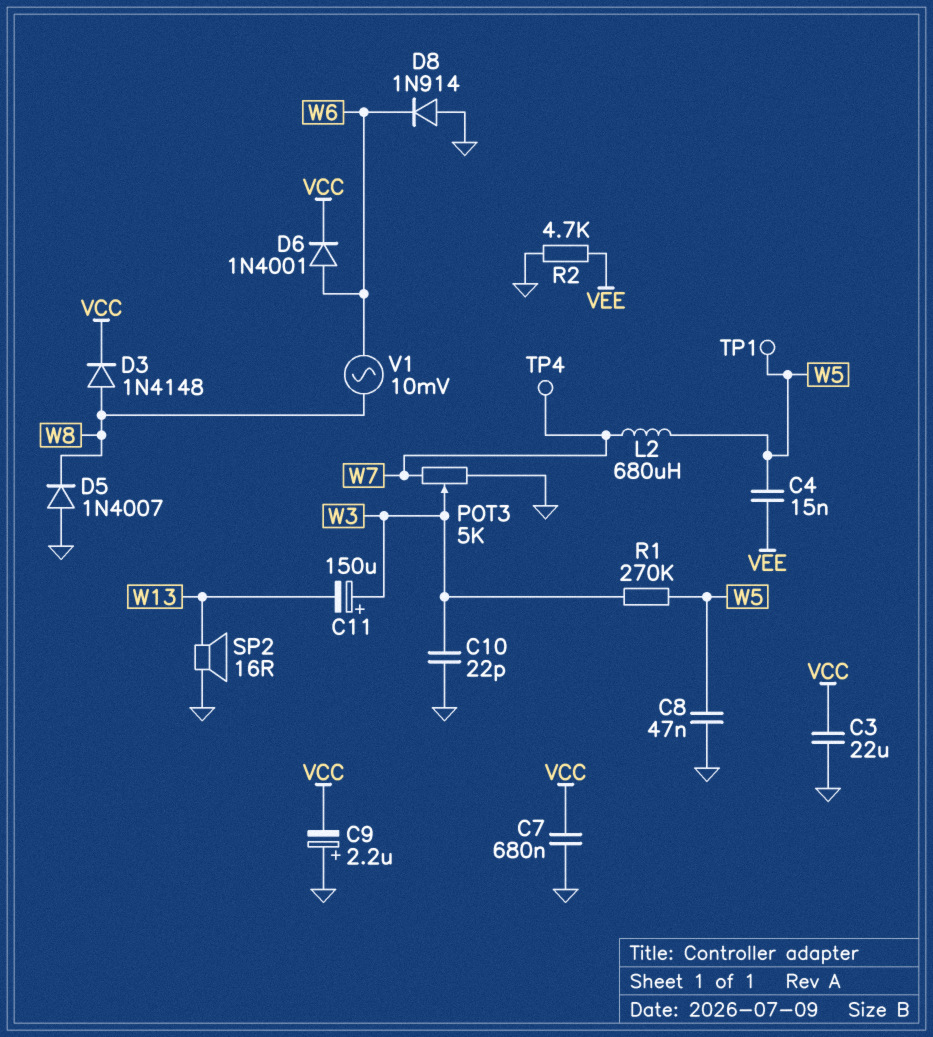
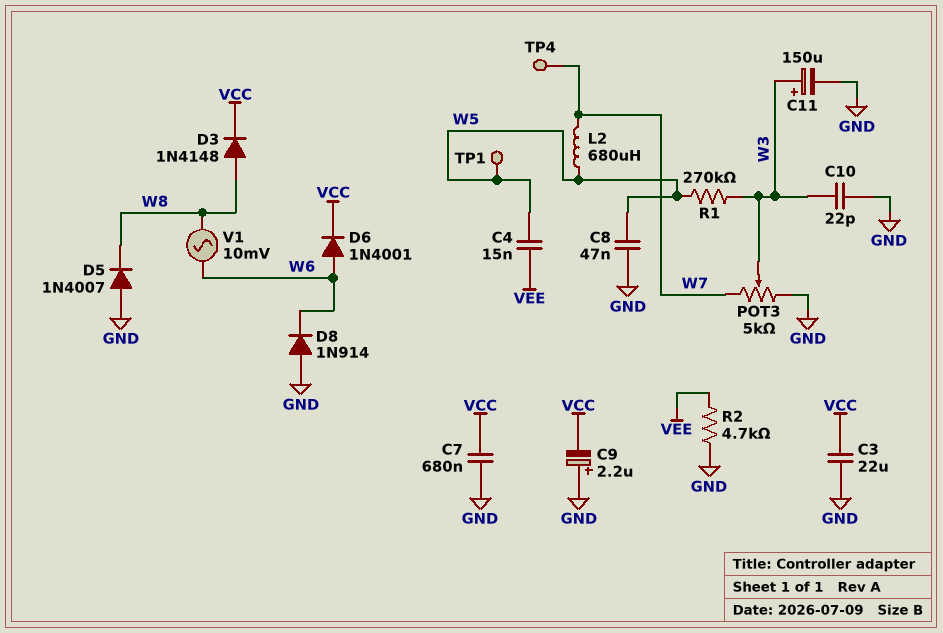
C11: 150uF (plus W3, minus W13) -> 150uF (plus W3, minus GND)
SP2: speaker 16R (GND, W13) -> none

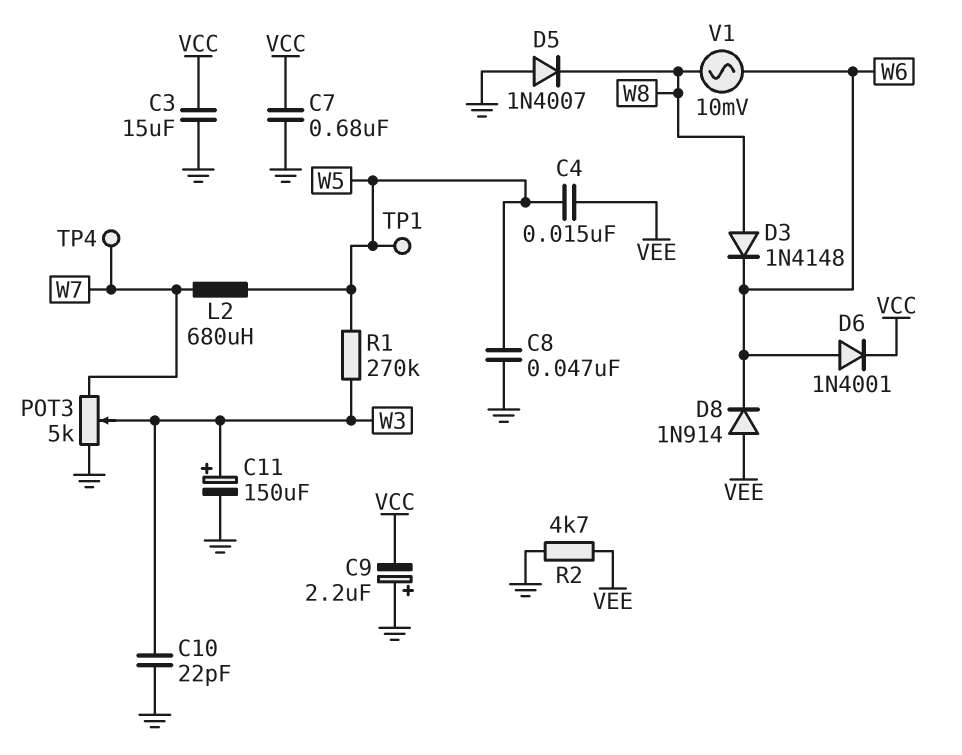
C3: 22uF (GND, VCC) -> 15uF (GND, VCC)
D3: diode 1N4148 (A W8, K VCC) -> diode 1N4148 (A W8, K W6)
D8: diode 1N914 (A GND, K W6) -> diode 1N914 (A VEE, K W6)

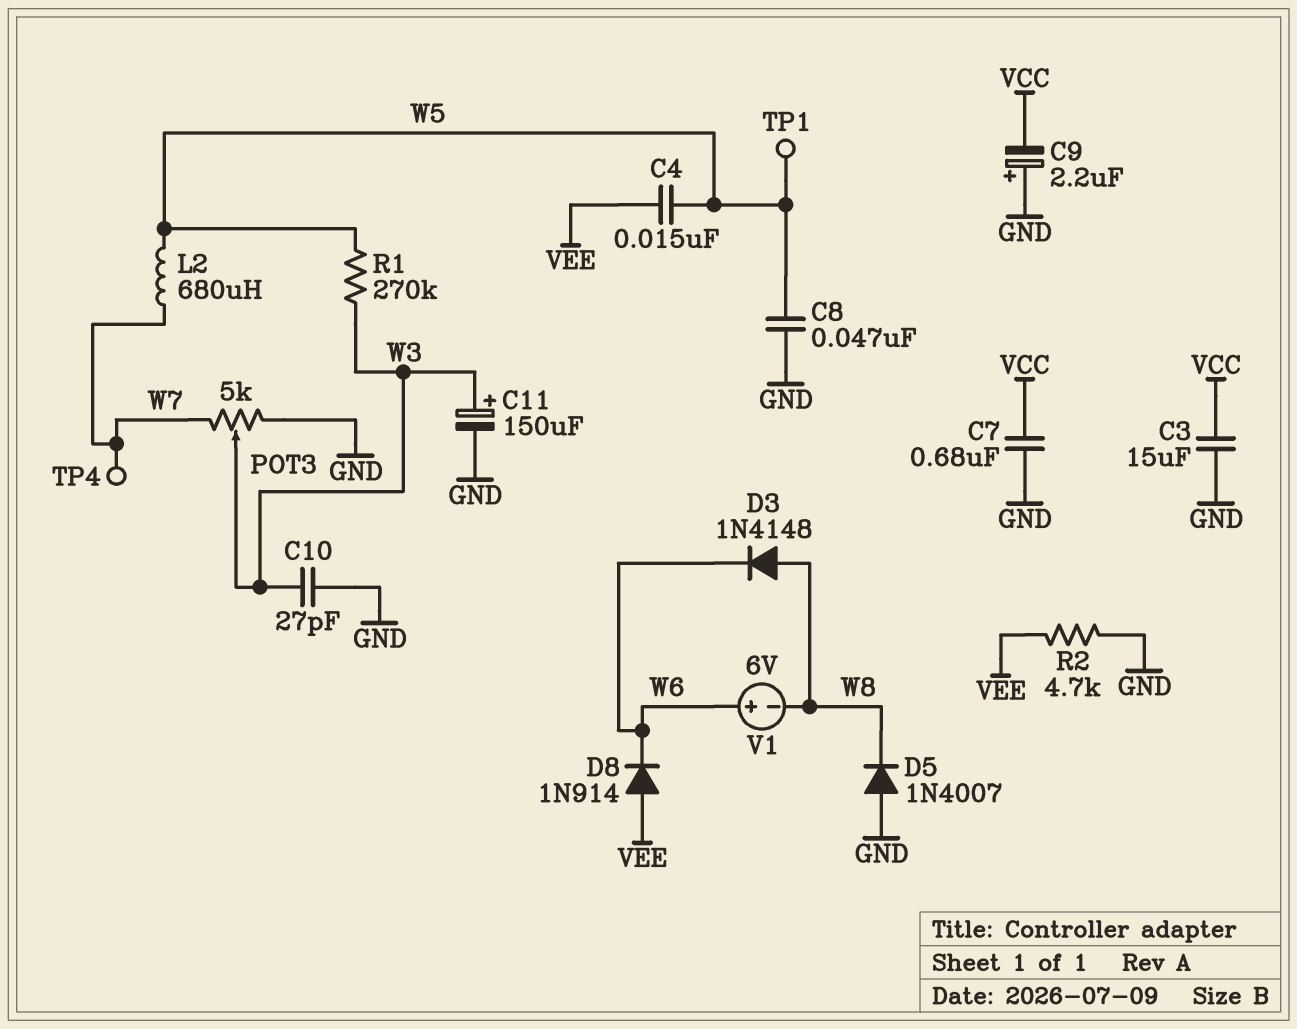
C10: 22pF (GND, W3) -> 27pF (GND, W3)
D6: diode 1N4001 (A W6, K VCC) -> none
V1: AC 10mV (W6, W8) -> 6V (plus W6, minus W8)

